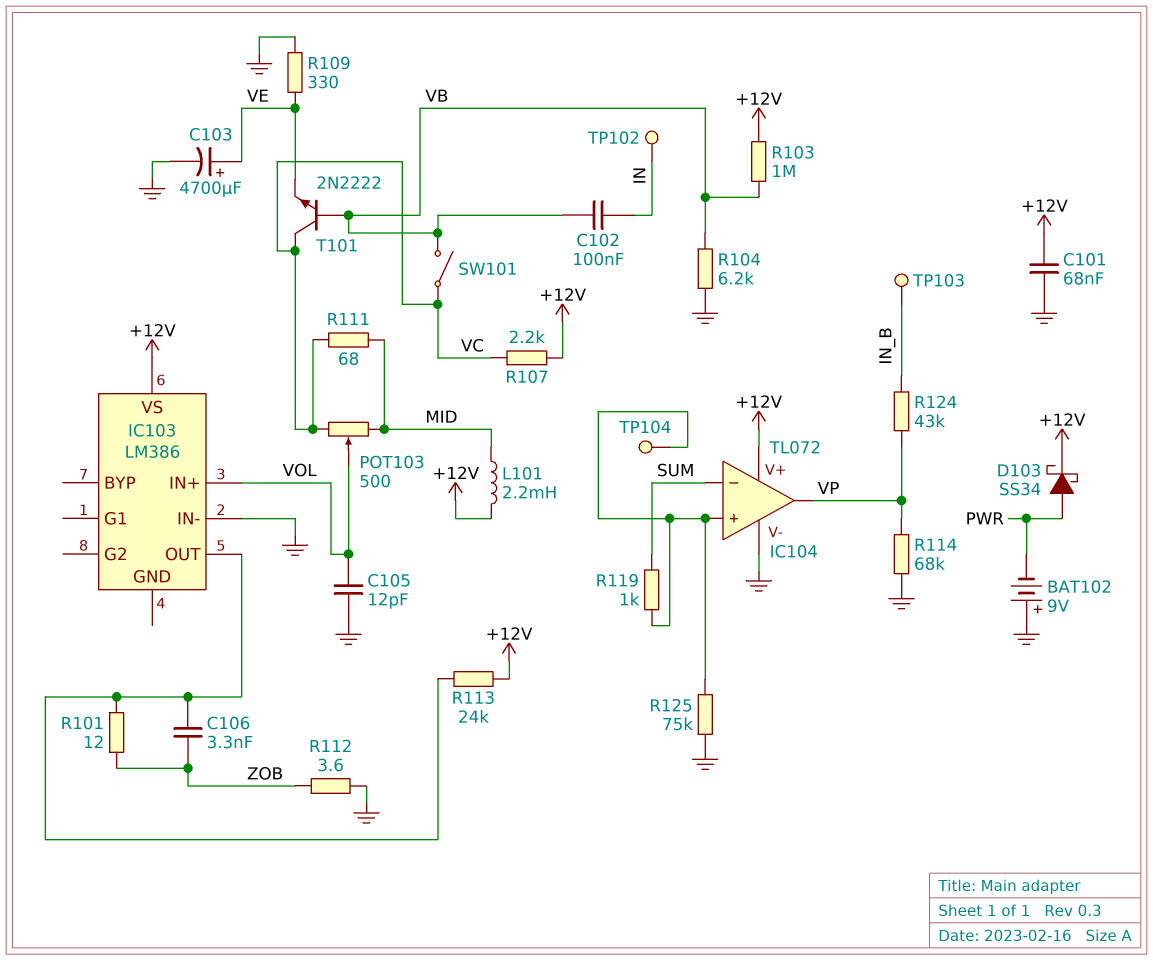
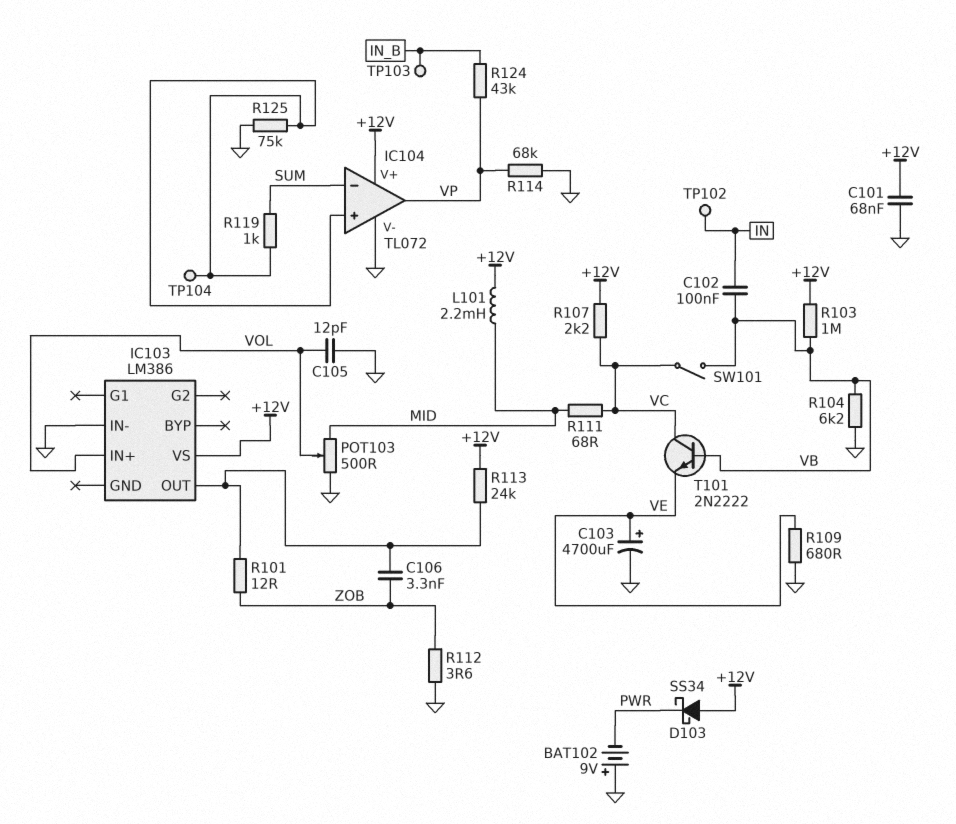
D103: schottky SS34 (A PWR, K +12V) -> schottky SS34 (A +12V, K PWR)
POT103: 500 (MID, VC, wiper VOL) -> 500 (GND, MID, wiper VOL)
R109: 330 (GND, VE) -> 680 (GND, VE)

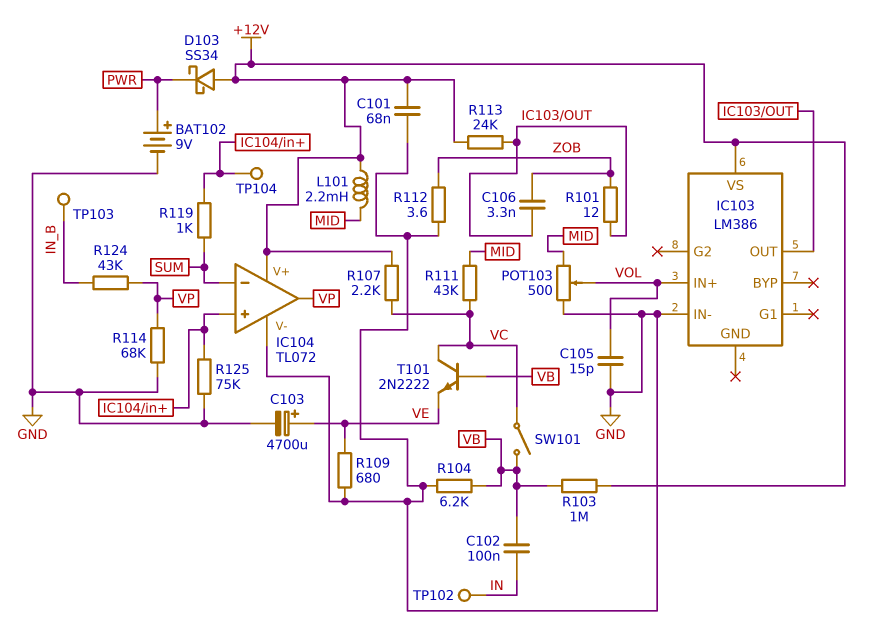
BAT102: 9V (plus GND, minus PWR) -> 9V (plus PWR, minus GND)
C105: 12pF (GND, VOL) -> 15pF (GND, VOL)
R111: 68 (MID, VC) -> 43k (MID, VC)

